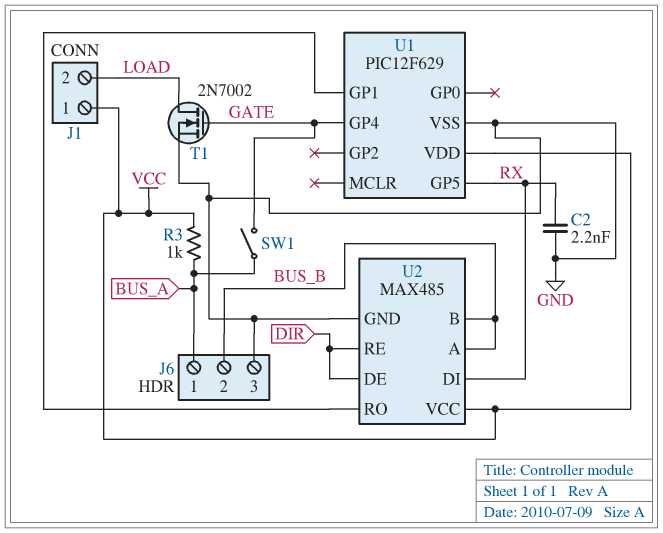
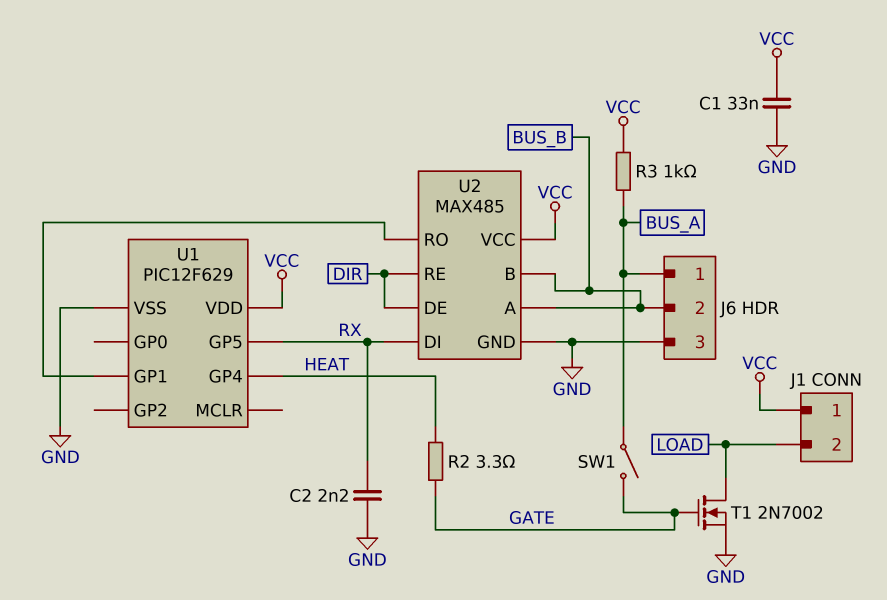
C1: none -> 33nF (GND, VCC)
R2: none -> 3.3 (GATE, HEAT)
U1 pin GP4: GATE -> HEAT

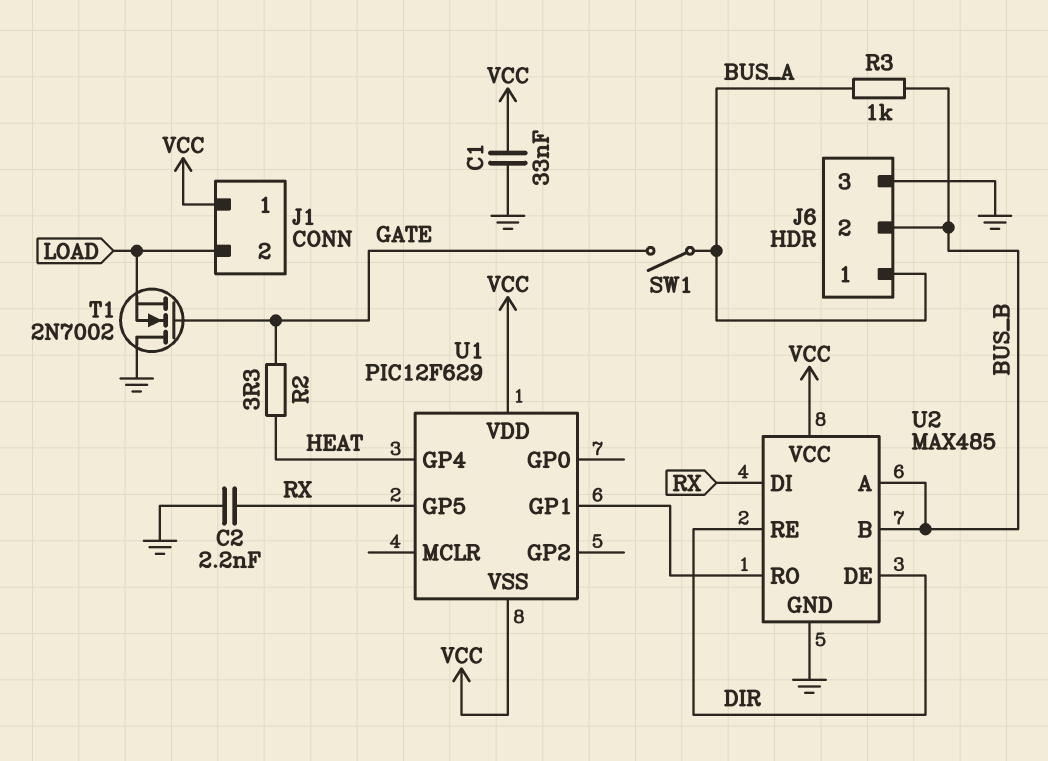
R3: 1k (BUS_A, VCC) -> 1k (BUS_A, BUS_B)
T1: NMOS 2N7002 (G GATE, D LOAD, S GND) -> NMOS 2N7002 (G GATE, D GND, S LOAD)
U1 pin VSS: GND -> VCC

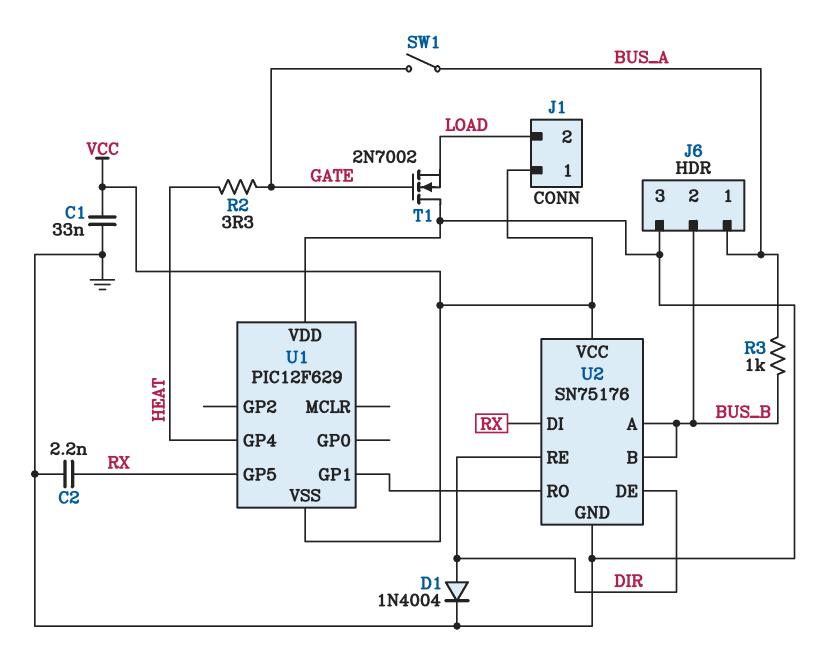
D1: none -> diode 1N4004 (A DIR, K GND)
U1 pin VDD: VCC -> GND
U2: MAX485 -> SN75176

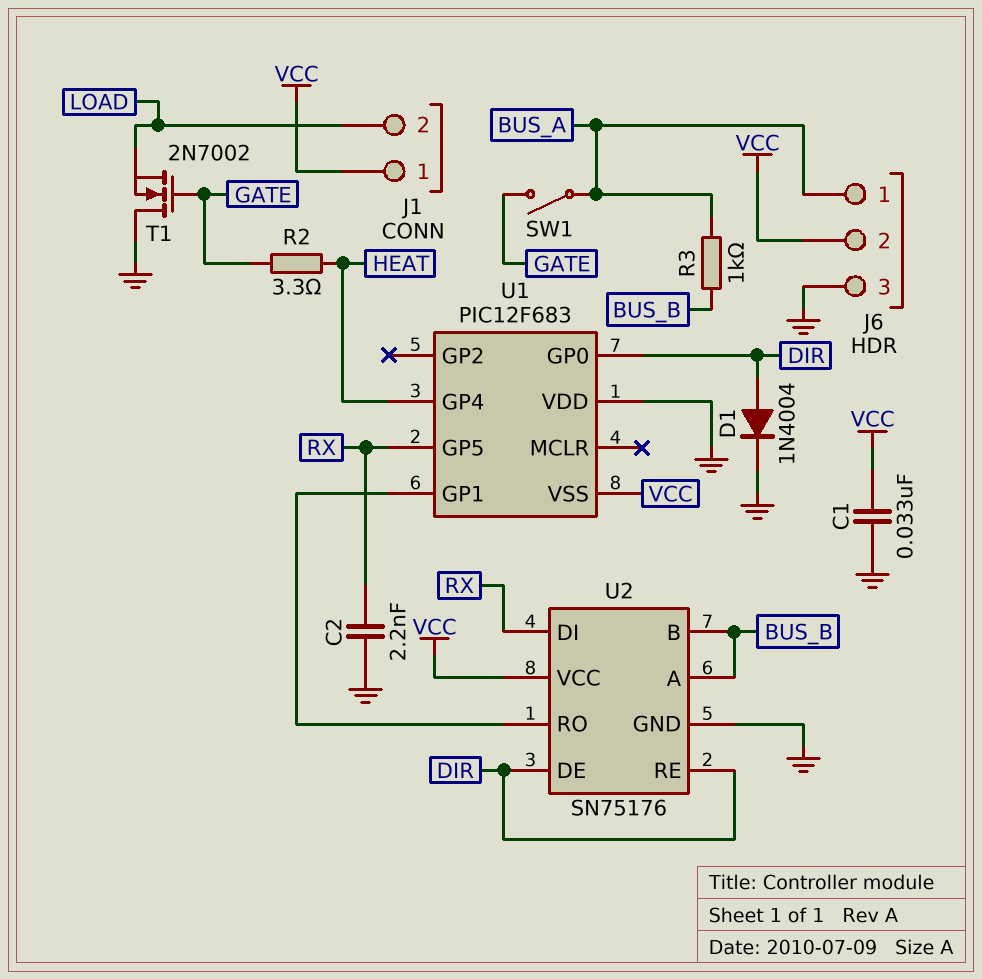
J6 pin 2: BUS_B -> VCC
U1: PIC12F629 -> PIC12F683
U1 pin GP0: none -> DIR

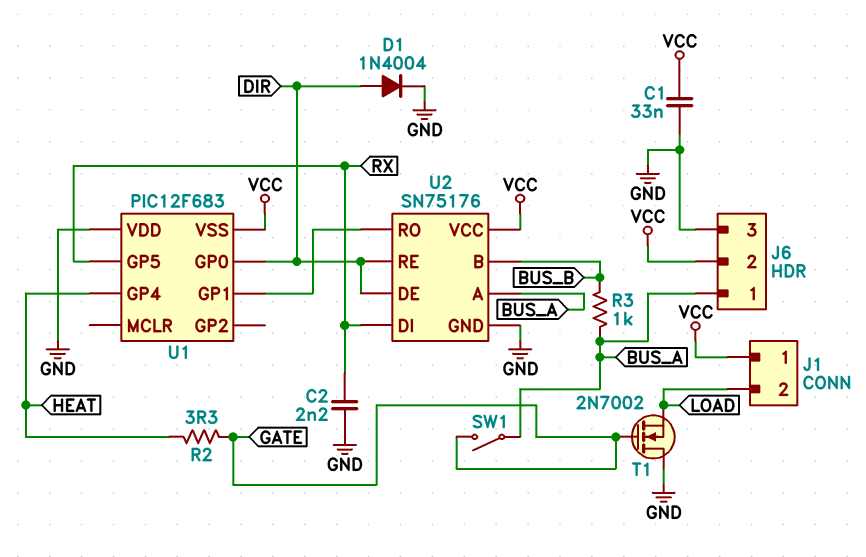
U2 pin A: BUS_B -> BUS_A

